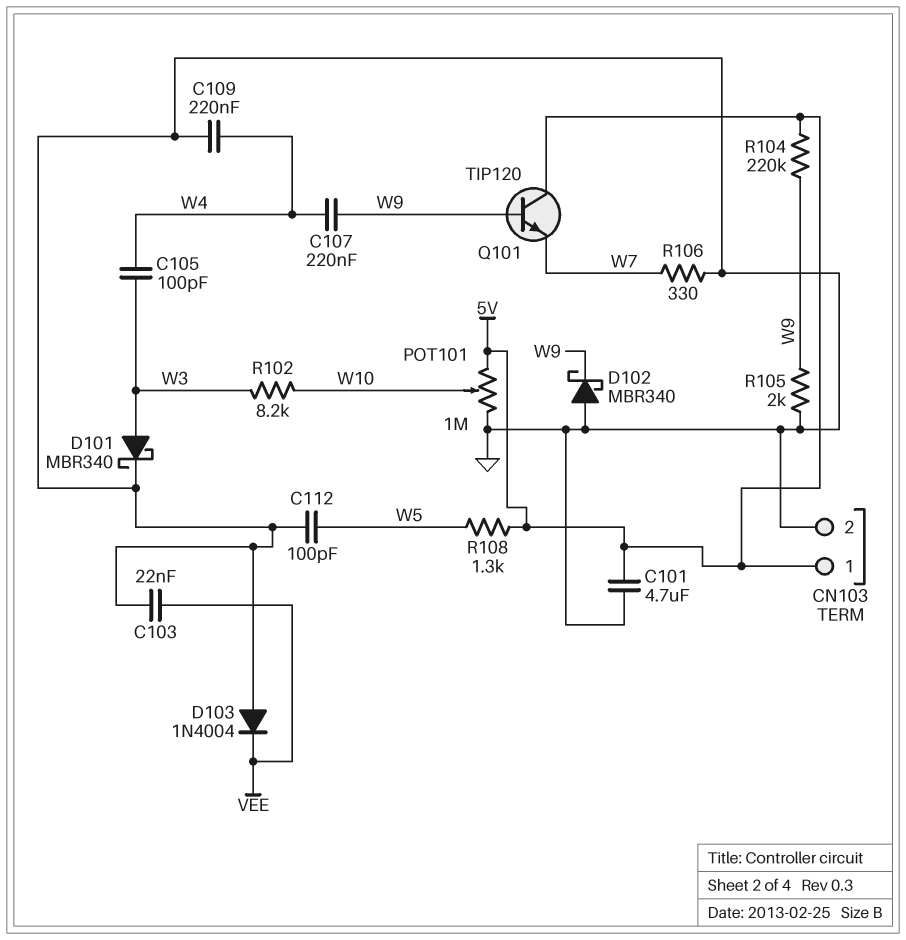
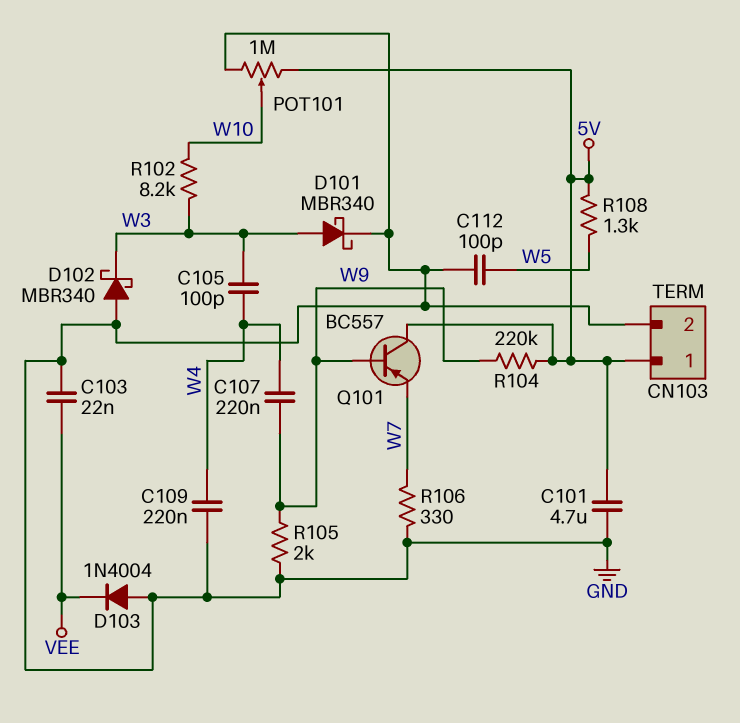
D102: schottky MBR340 (A GND, K W9) -> schottky MBR340 (A GND, K W3)
Q101: NPN TIP120 (B W9, C 5V, E W7) -> PNP BC557 (B W9, C 5V, E W7)

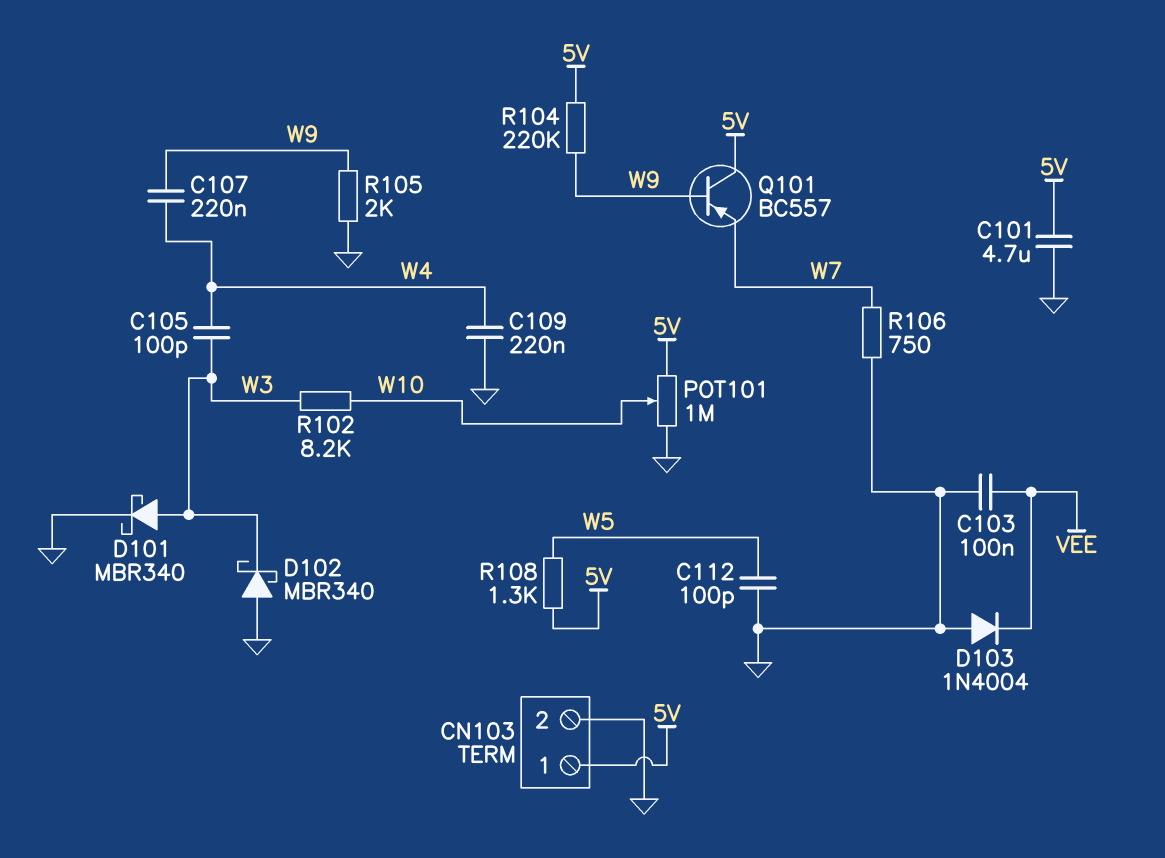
C103: 22nF (GND, VEE) -> 100nF (GND, VEE)
R106: 330 (GND, W7) -> 750 (GND, W7)

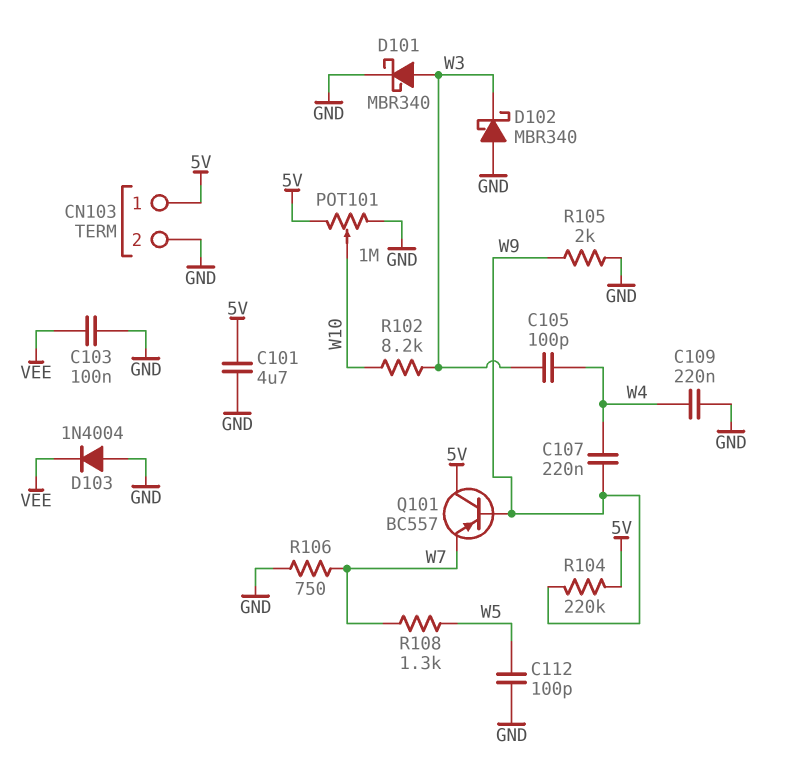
R108: 1.3k (5V, W5) -> 1.3k (W5, W7)

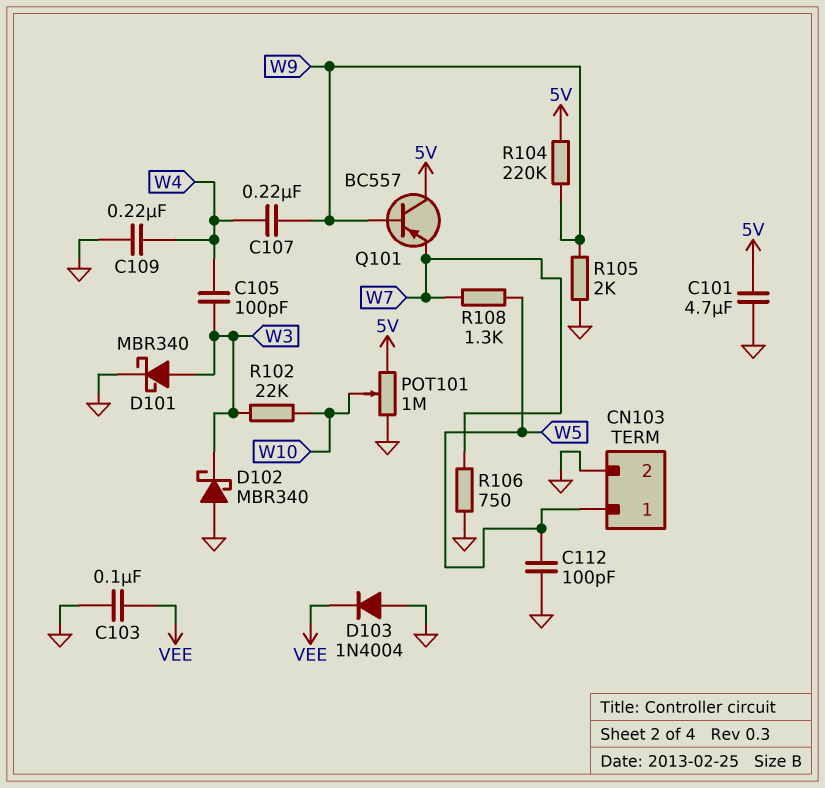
CN103 pin 1: 5V -> W5
R102: 8.2k (W3, W10) -> 22k (W3, W10)

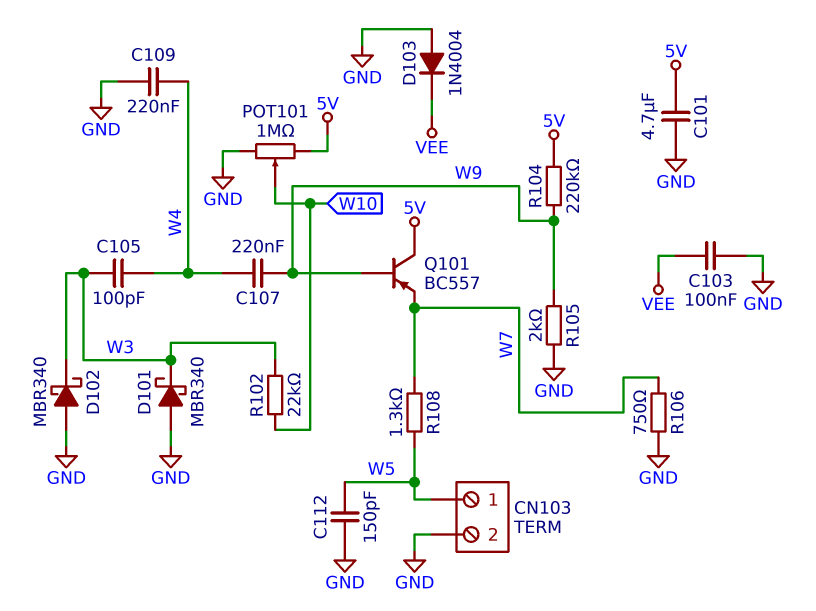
C112: 100pF (GND, W5) -> 150pF (GND, W5)
D101: schottky MBR340 (A W3, K GND) -> schottky MBR340 (A GND, K W3)

